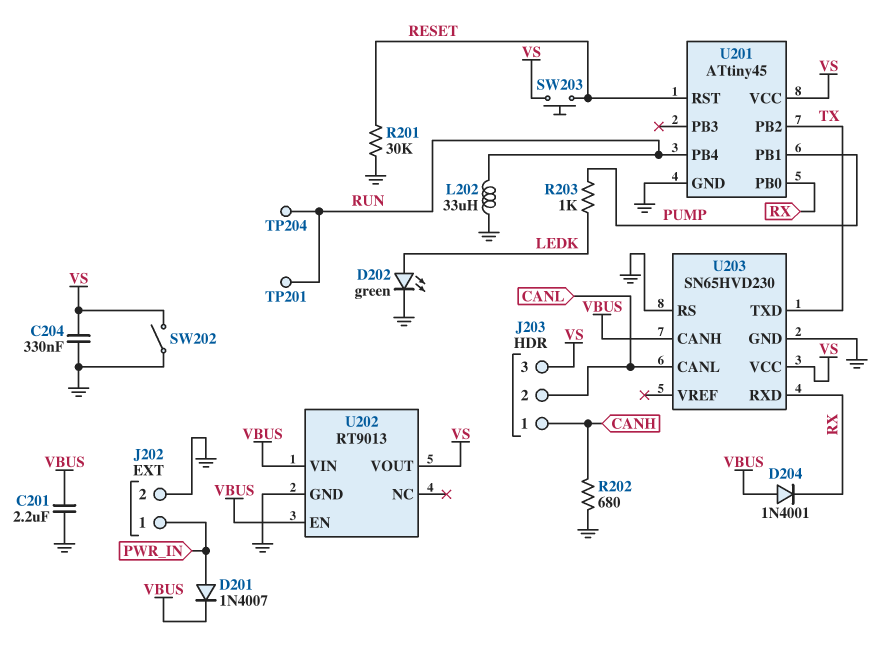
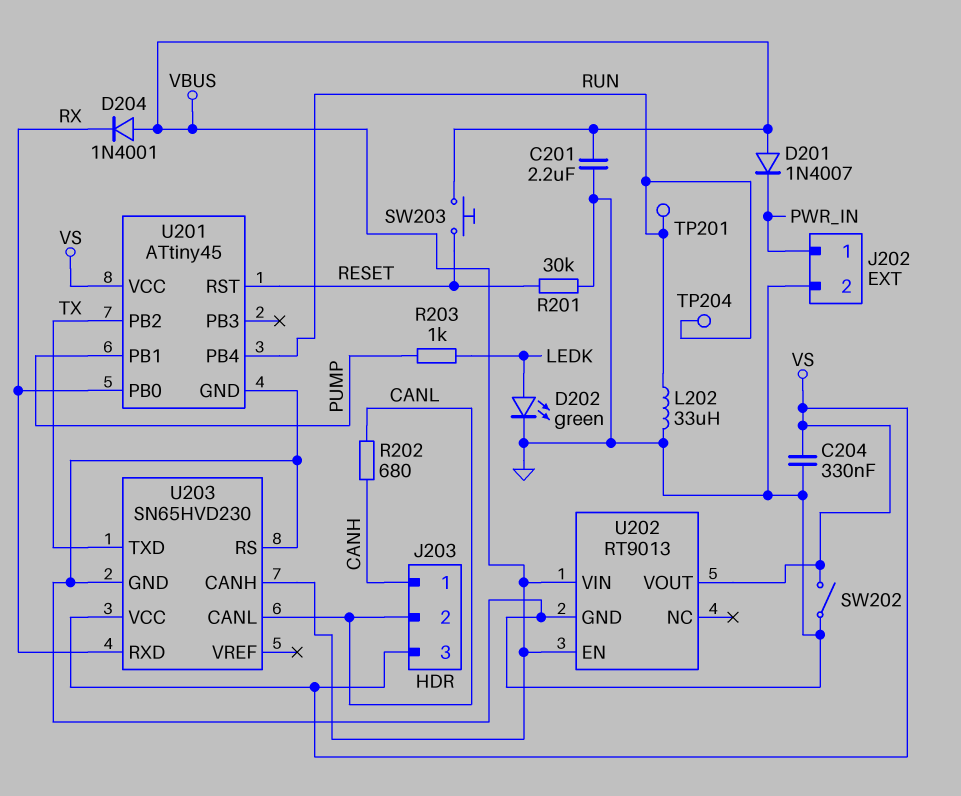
D201: diode 1N4007 (A PWR_IN, K VBUS) -> diode 1N4007 (A VBUS, K PWR_IN)
R202: 680 (CANH, GND) -> 680 (CANH, CANL)
SW203: button (RESET, VS) -> button (RESET, VBUS)

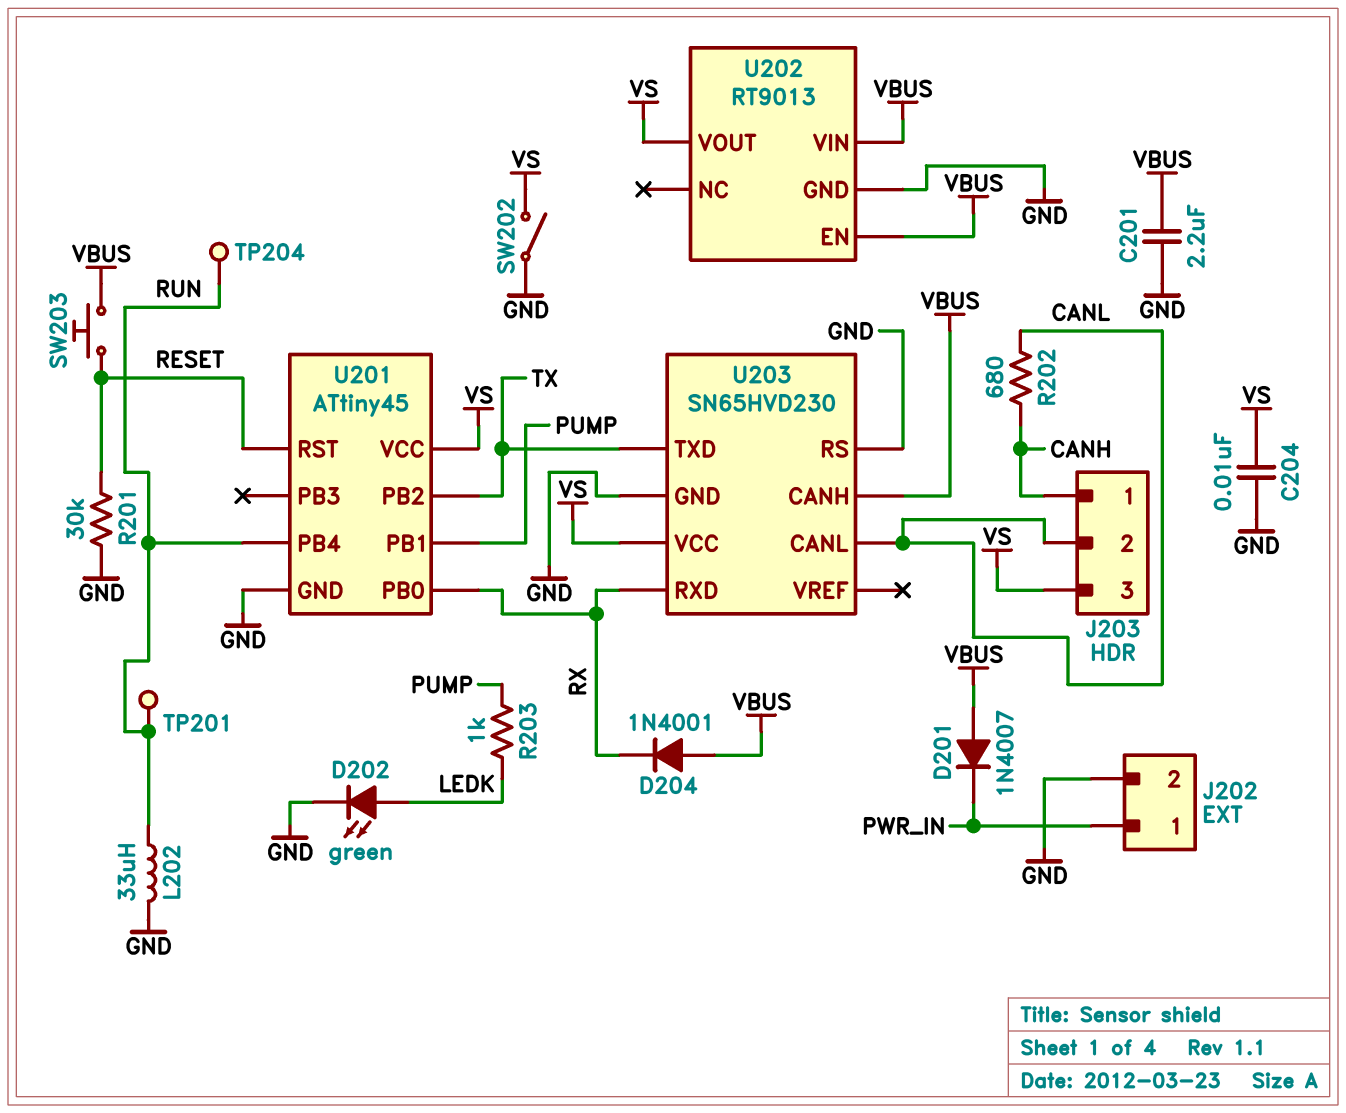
C204: 330nF (GND, VS) -> 10nF (GND, VS)

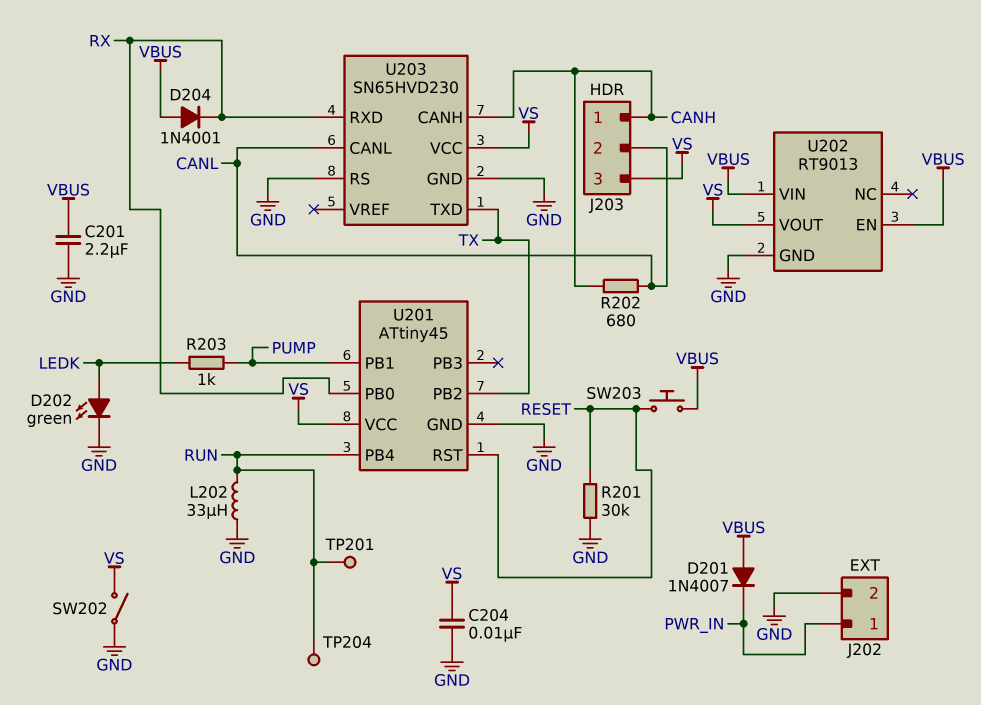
U203 pin CANH: VBUS -> CANH

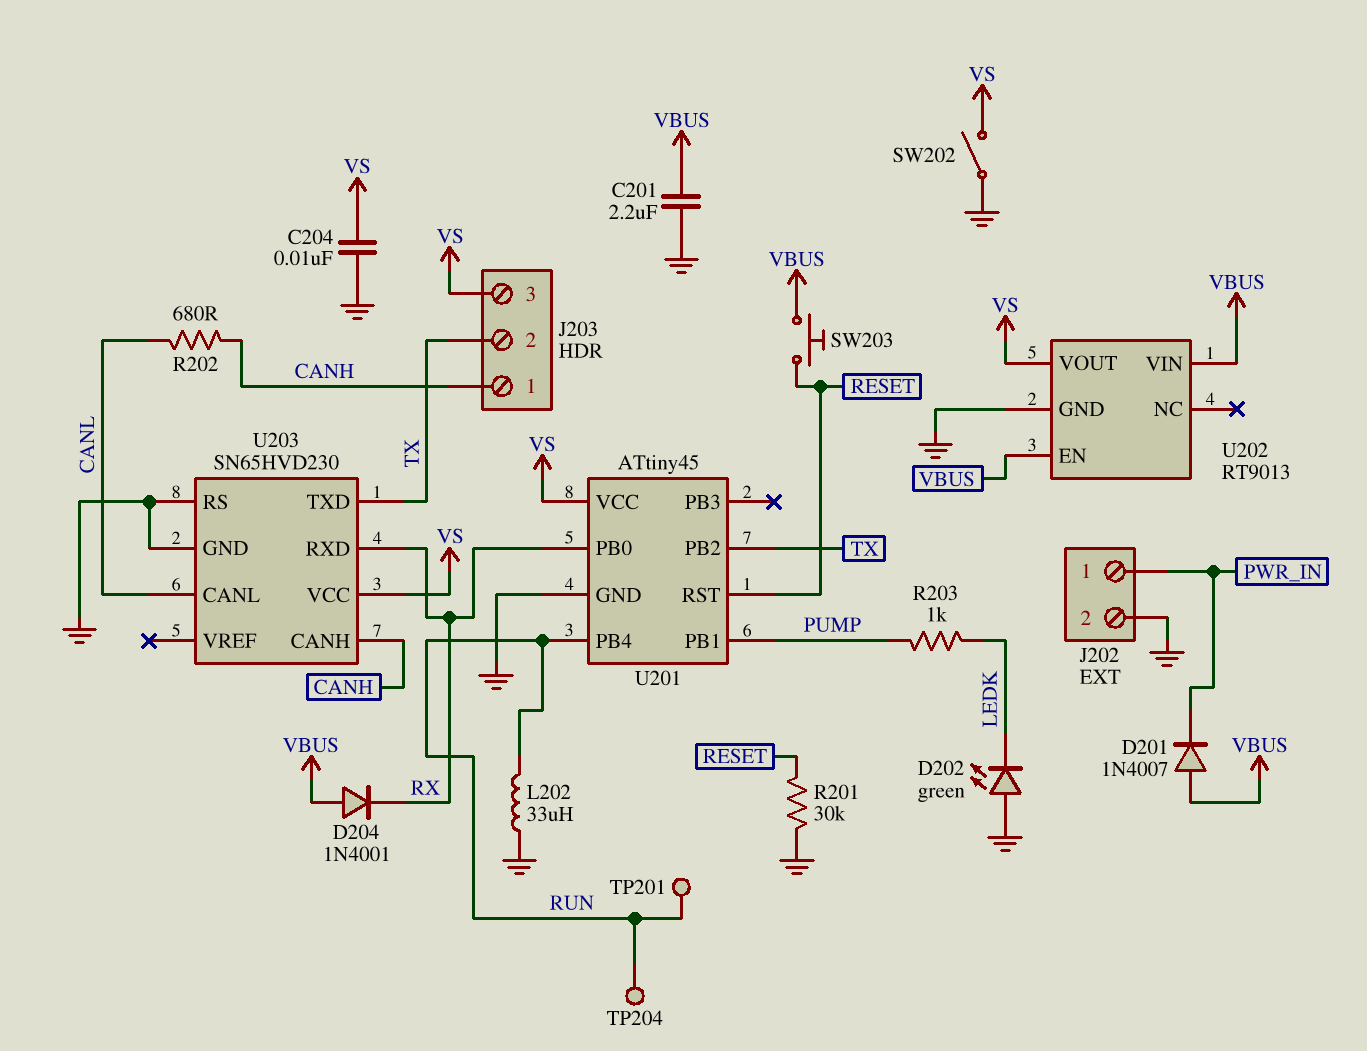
D202: LED green (A LEDK, K GND) -> LED green (A GND, K LEDK)
J203 pin 2: CANL -> TX

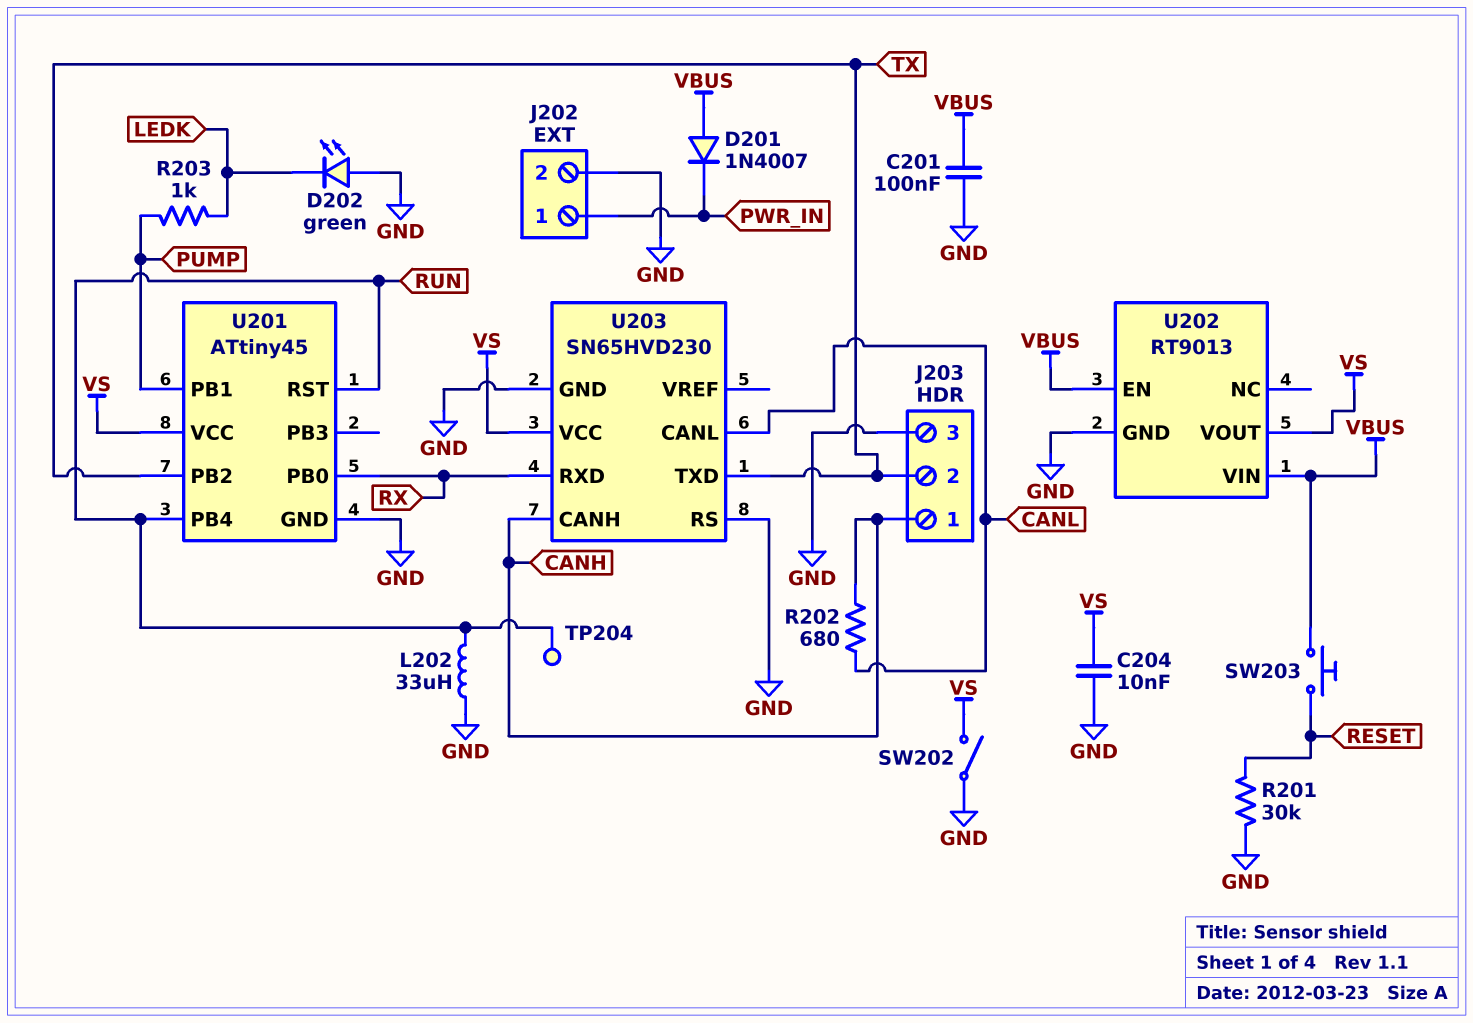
C201: 2.2uF (GND, VBUS) -> 100nF (GND, VBUS)
D204: diode 1N4001 (A VBUS, K RX) -> none
J203 pin 3: VS -> GND
TP201: test point (RUN) -> none
U201 pin RST: RESET -> RUN

